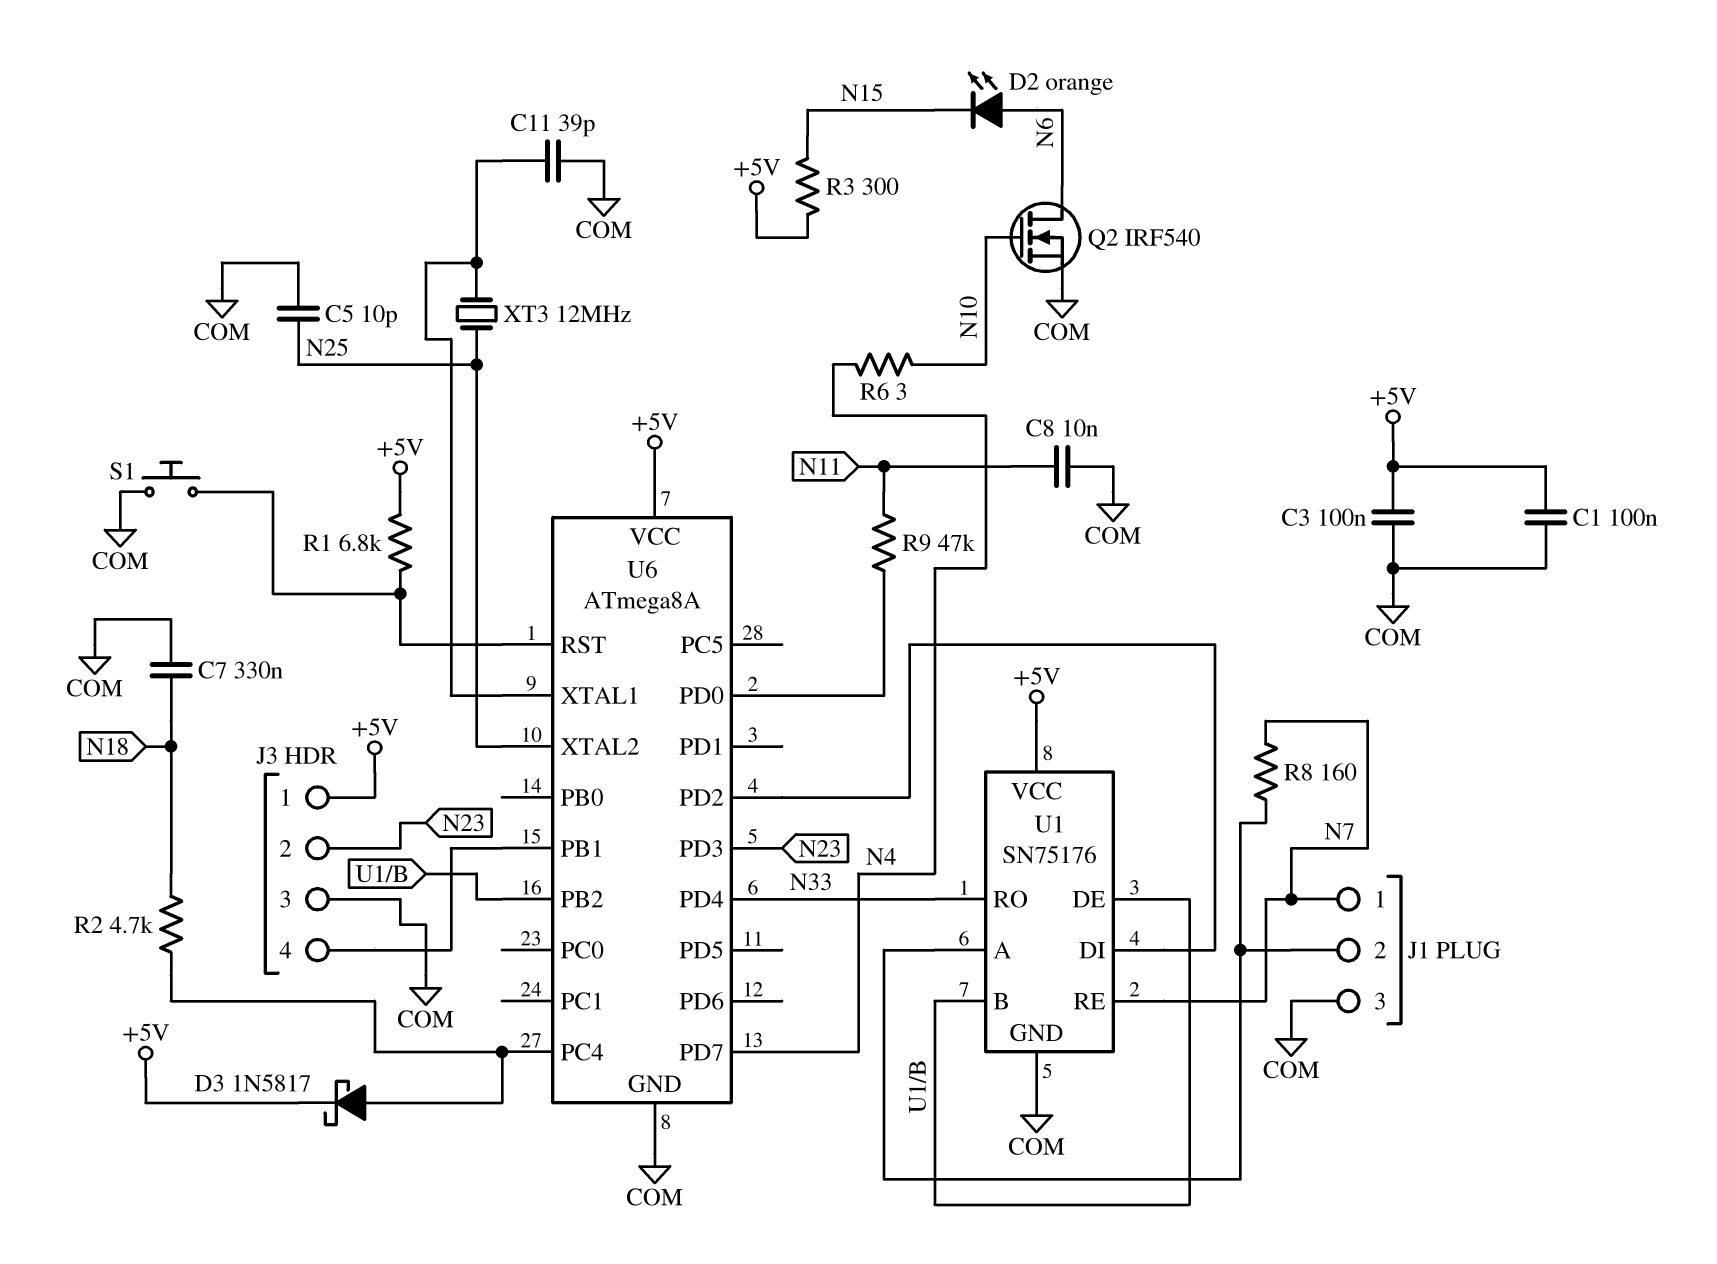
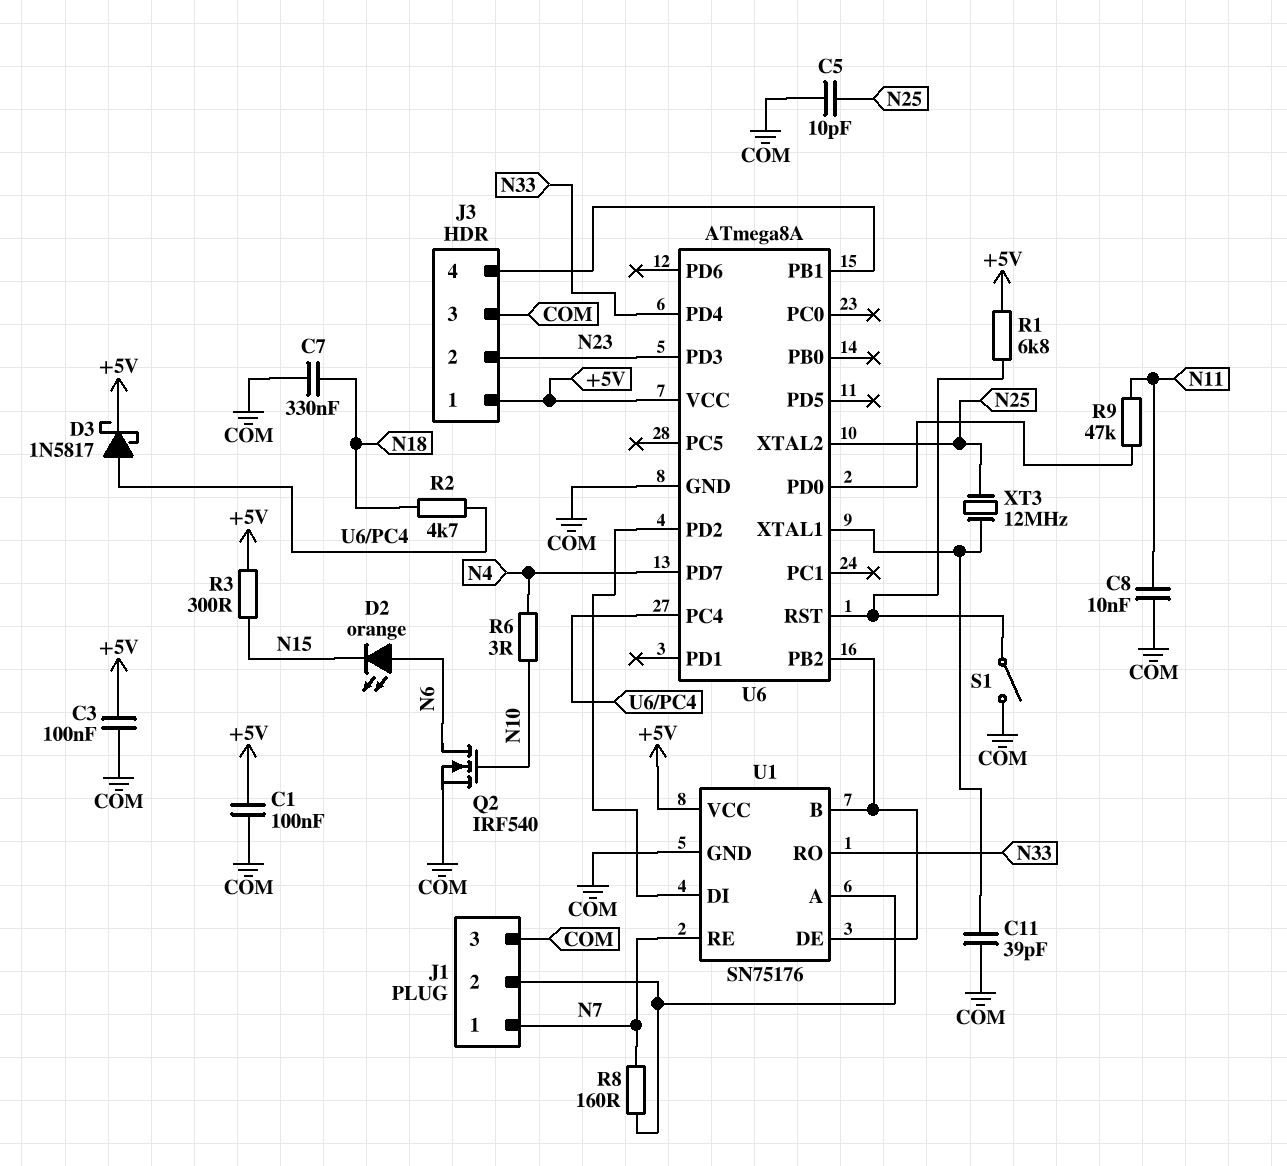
S1: button (COM, U6/RST) -> switch (COM, U6/RST)

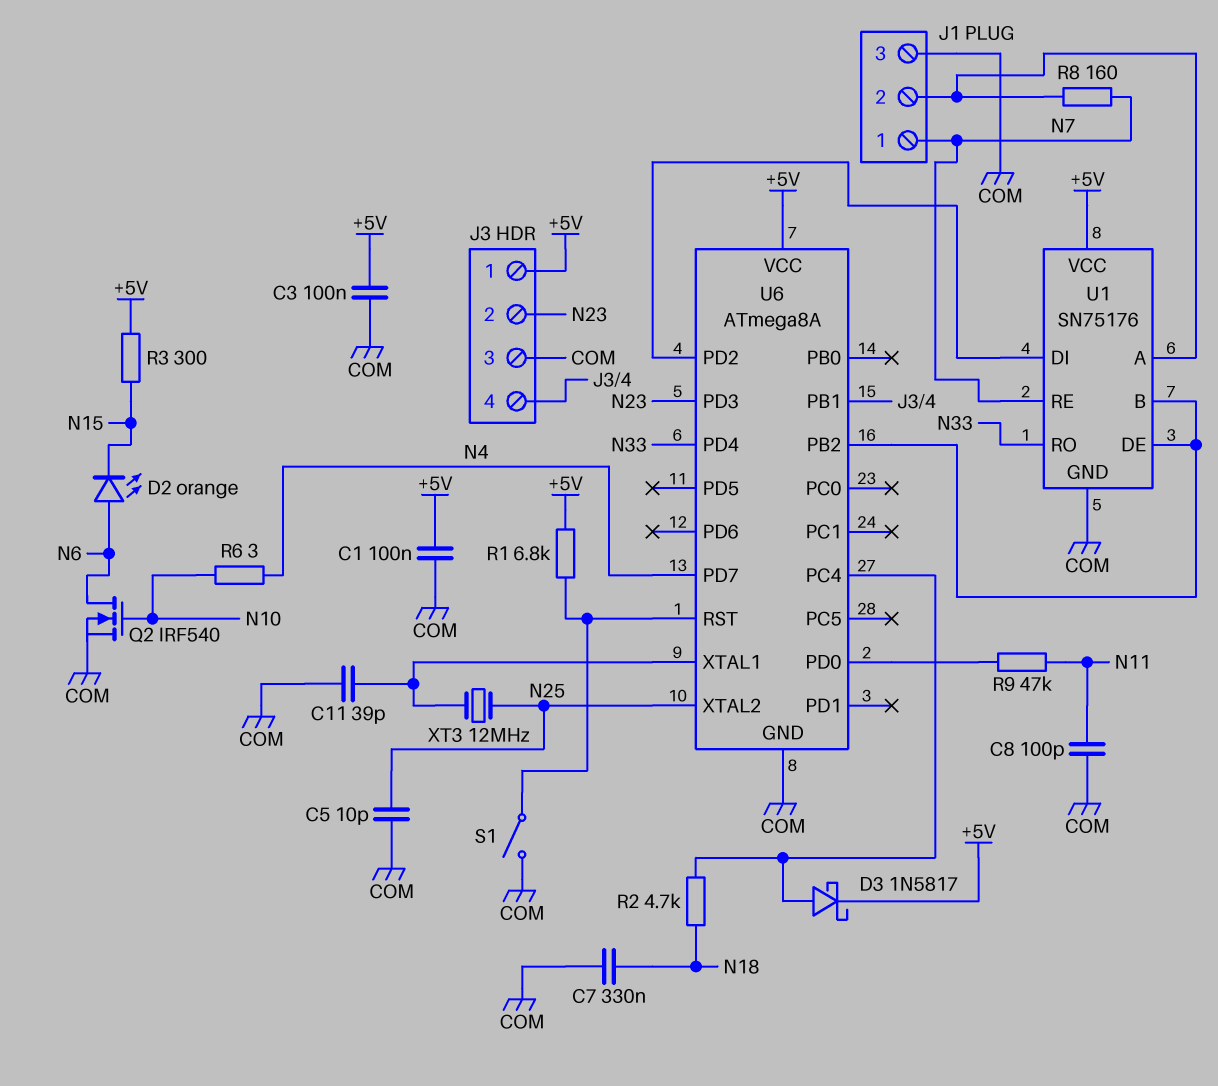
C8: 10nF (COM, N11) -> 100pF (COM, N11)

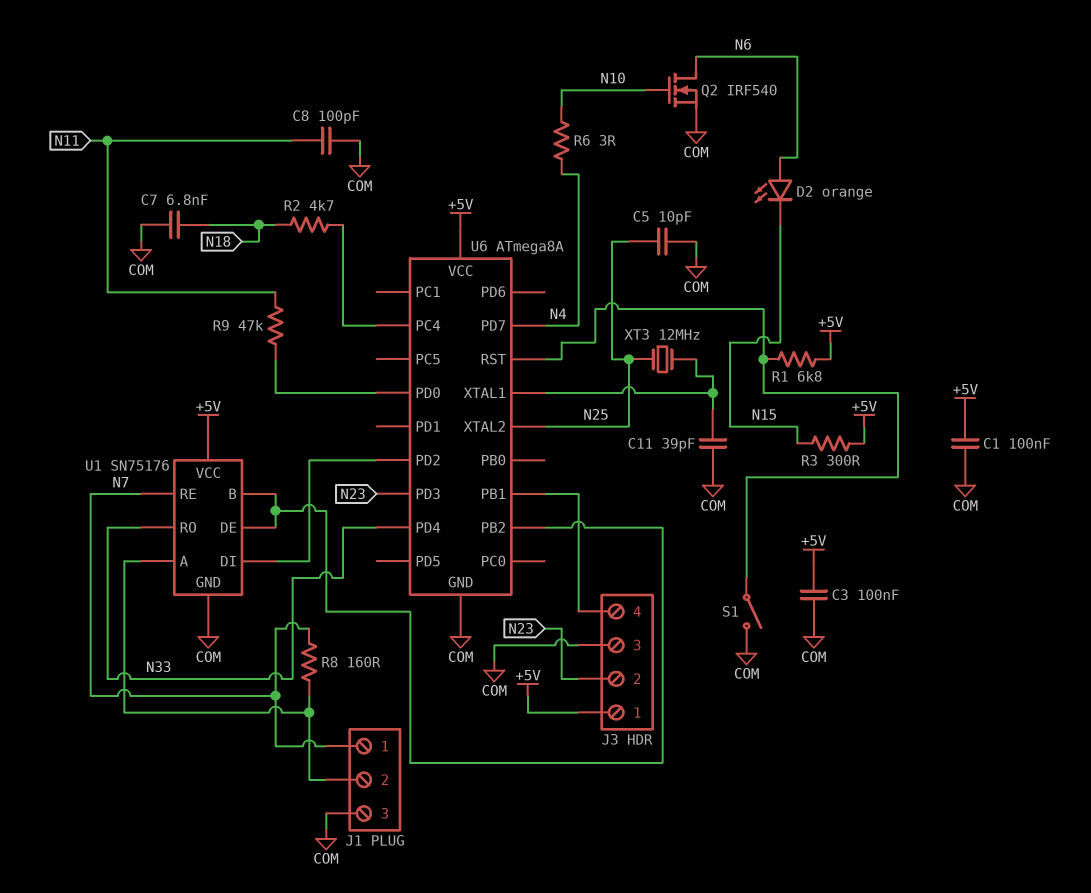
C7: 330nF (COM, N18) -> 6.8nF (COM, N18)
D3: schottky 1N5817 (A U6/PC4, K +5V) -> none

